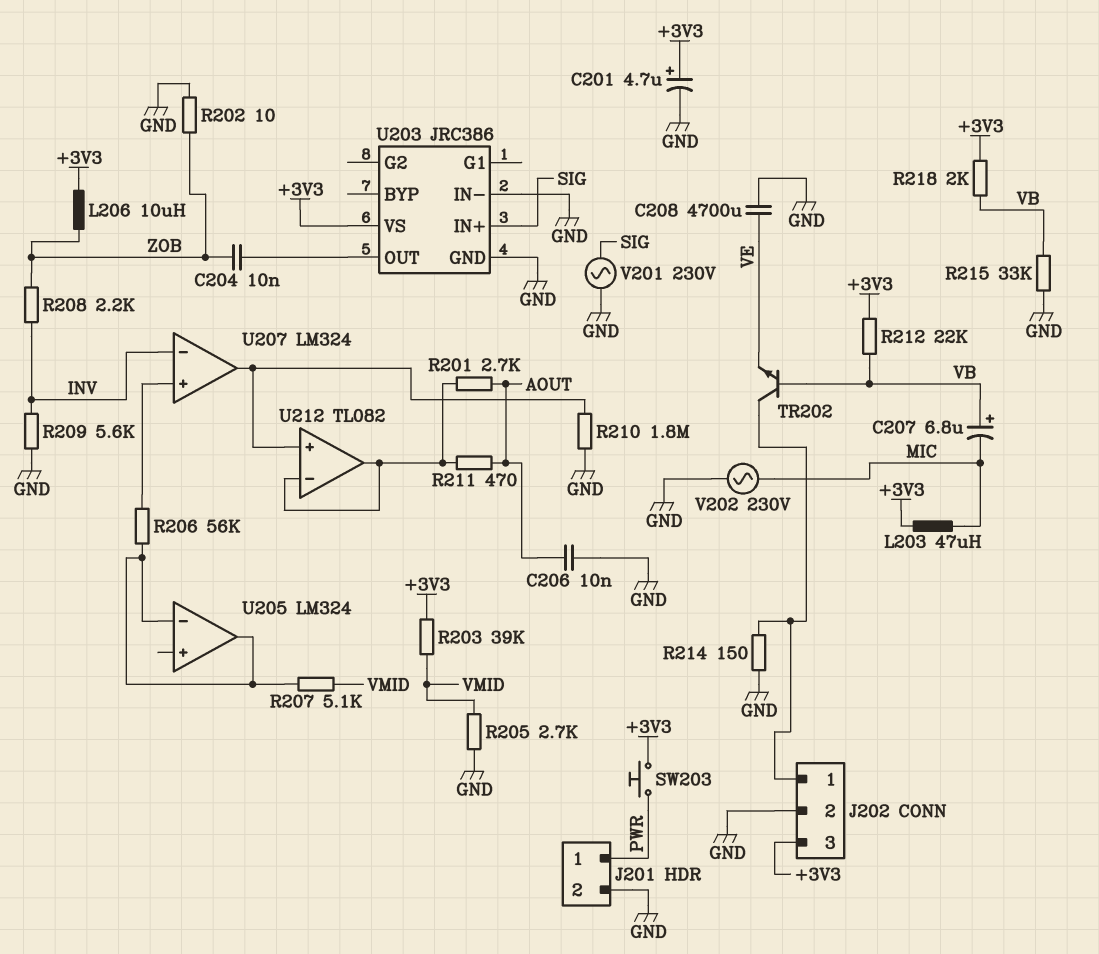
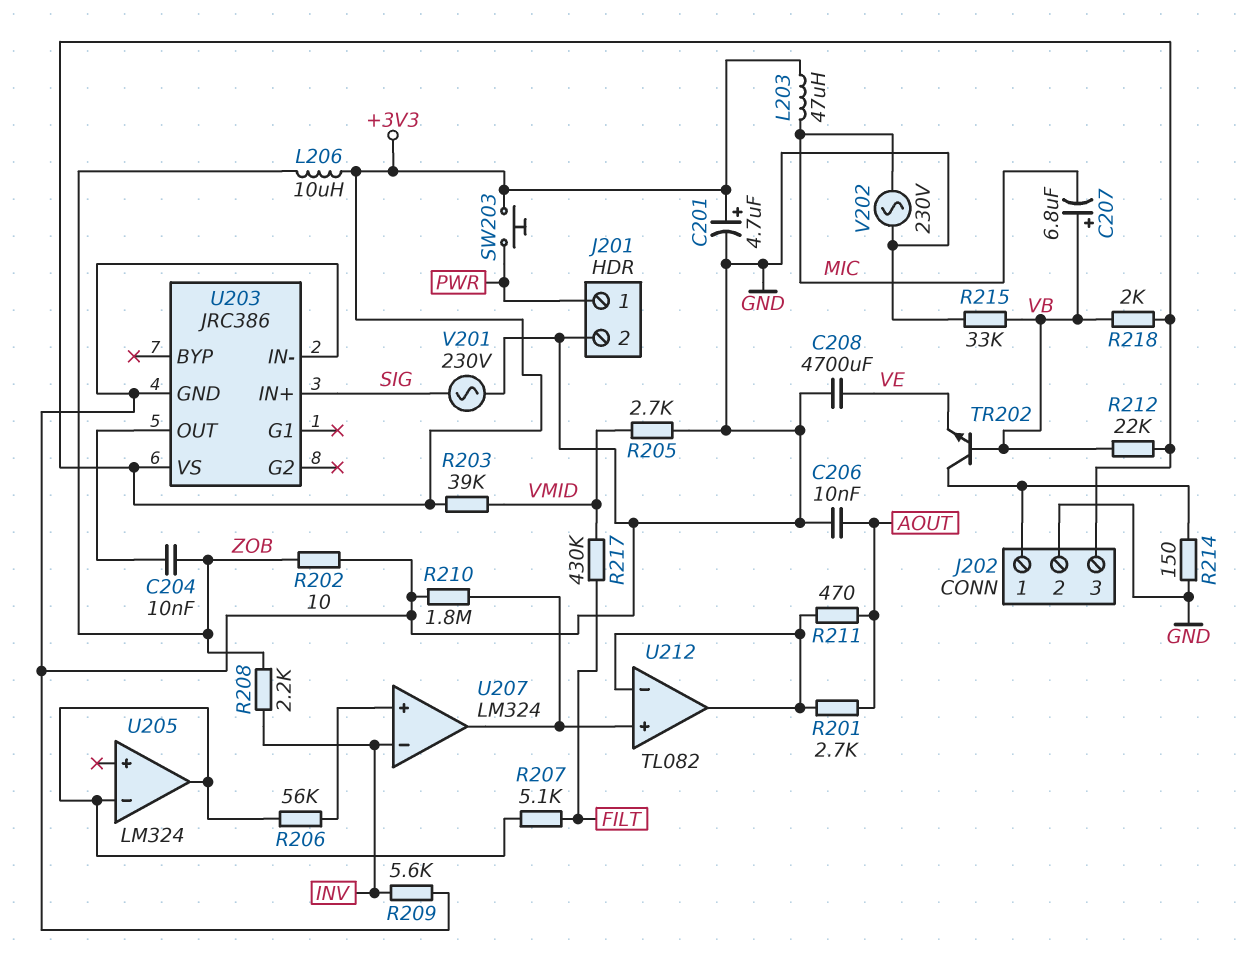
R207: 5.1k (U205/in-, VMID) -> 5.1k (FILT, U205/in-)
R217: none -> 430k (FILT, VMID)

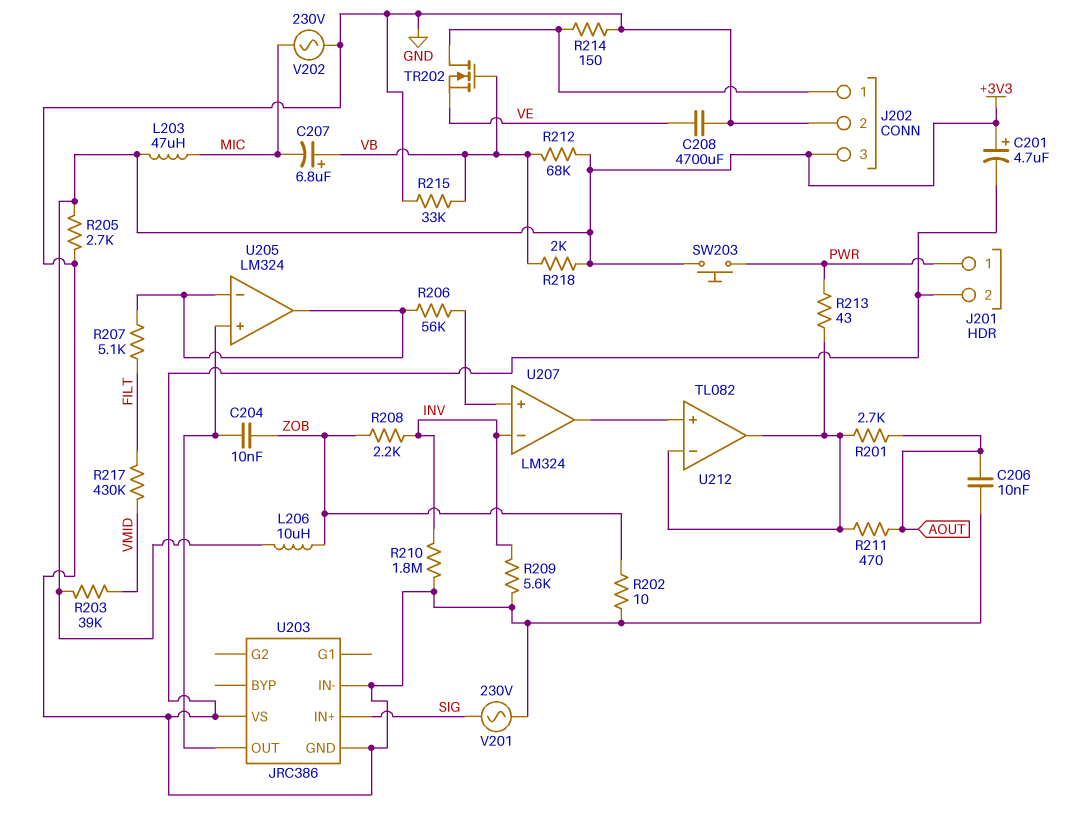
R205: 2.7k (GND, VMID) -> 2.7k (+3V3, GND)
R210: 1.8M (GND, U207/out) -> 1.8M (GND, INV)
R212: 22k (+3V3, VB) -> 68k (+3V3, VB)
R213: none -> 43 (PWR, U212/in-)
TR202: NPN (B VB, C J202/1, E VE) -> NMOS (G VB, D J202/1, S VE)
U203 pin VS: +3V3 -> GND
U205 pin in+: none -> U203/OUT

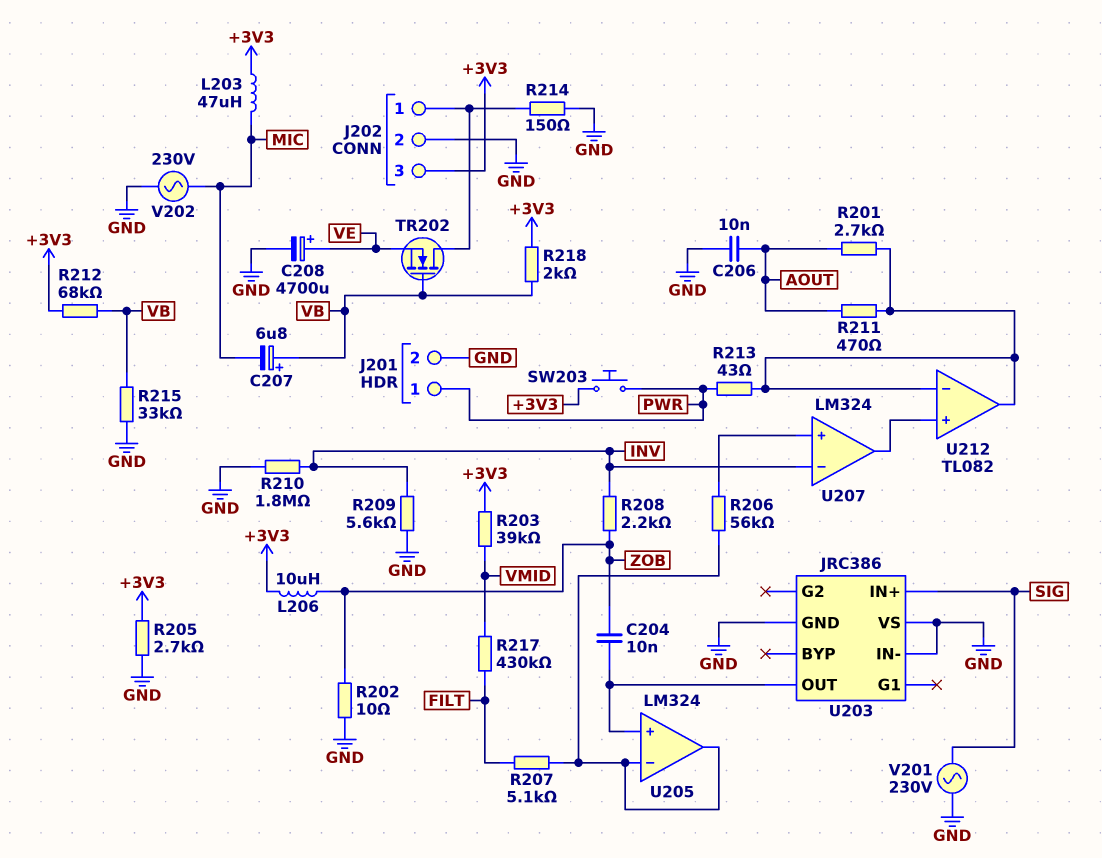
C201: 4.7uF (plus +3V3, minus GND) -> none
C208: 4700uF (GND, VE) -> 4700uF (plus VE, minus GND)

